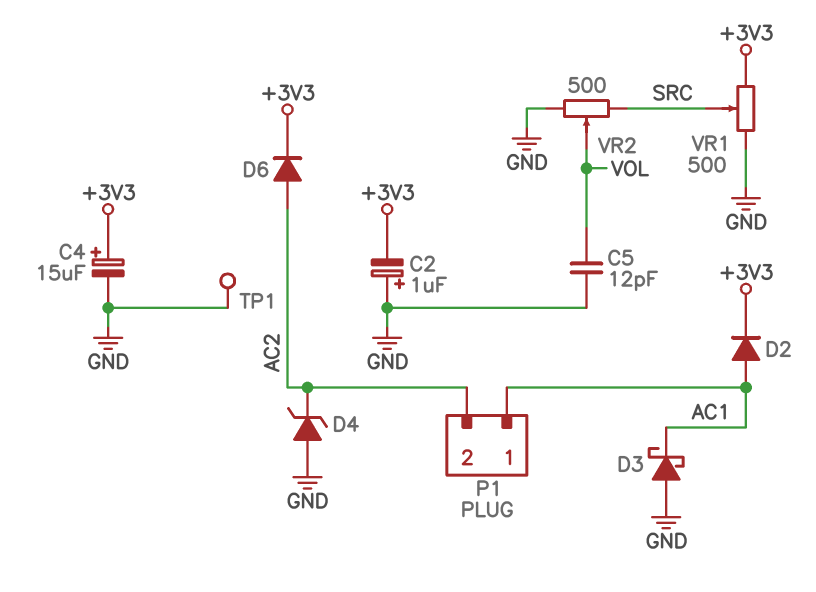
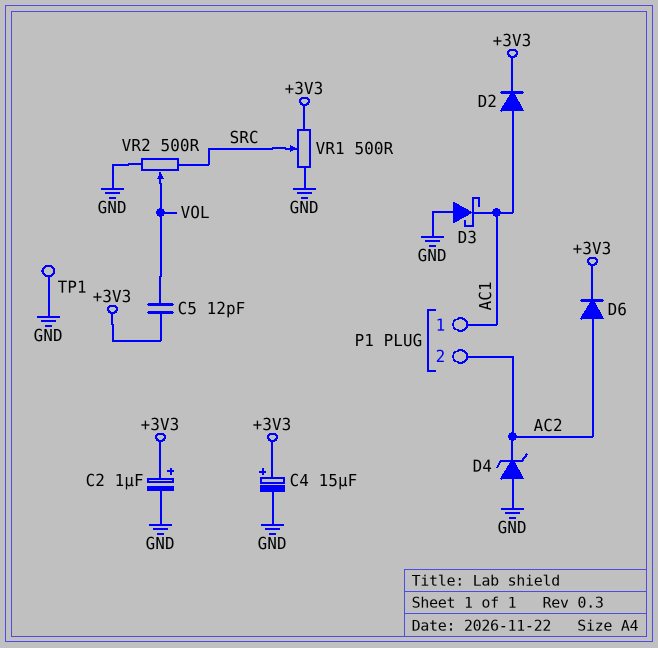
C2: 1uF (plus GND, minus +3V3) -> 1uF (plus +3V3, minus GND)
C5: 12pF (GND, VOL) -> 12pF (+3V3, VOL)

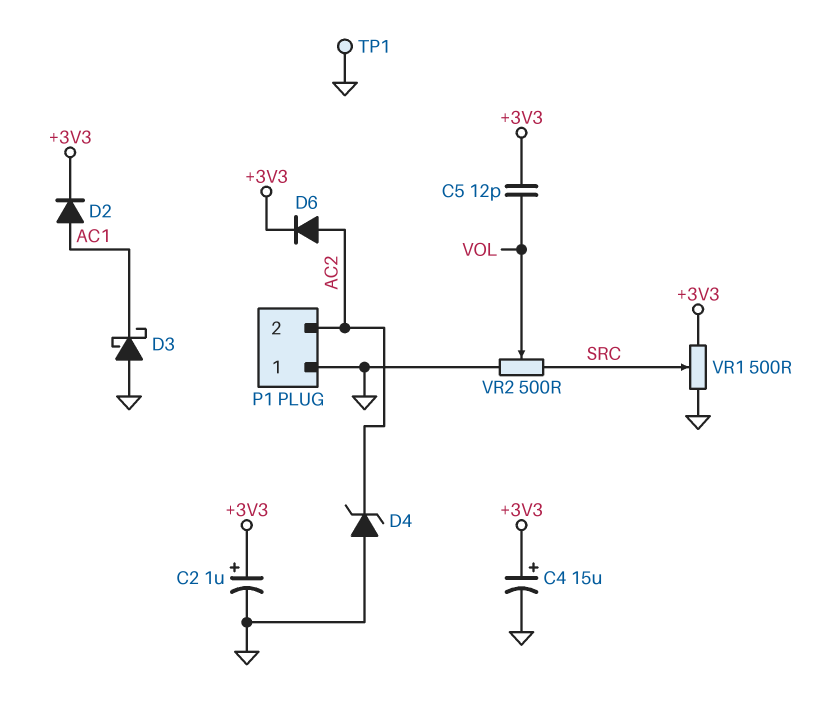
P1 pin 1: AC1 -> GND

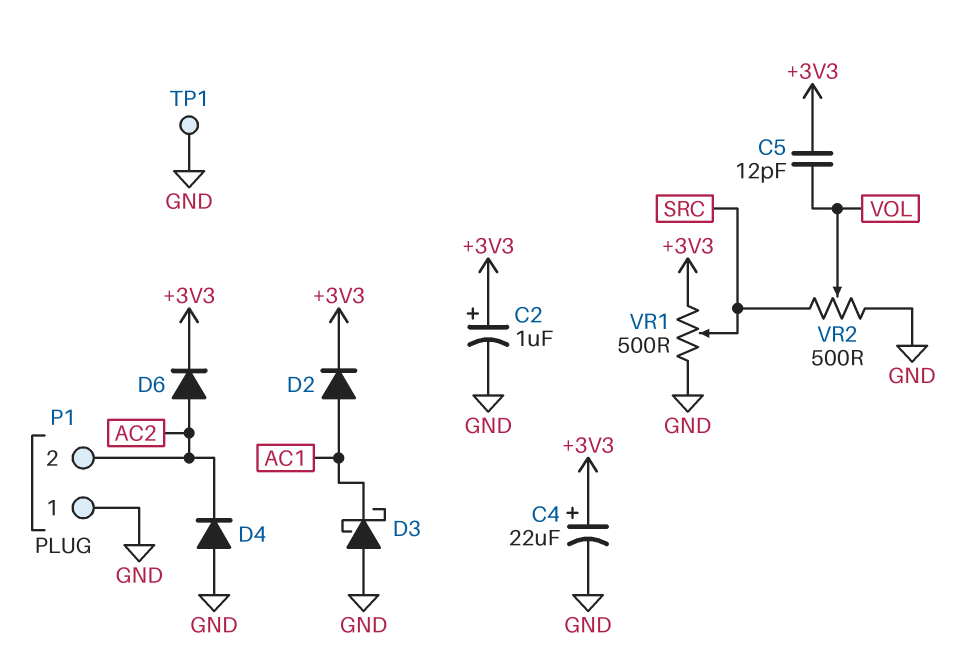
C4: 15uF (plus +3V3, minus GND) -> 22uF (plus +3V3, minus GND)
D4: zener (A GND, K AC2) -> diode (A GND, K AC2)

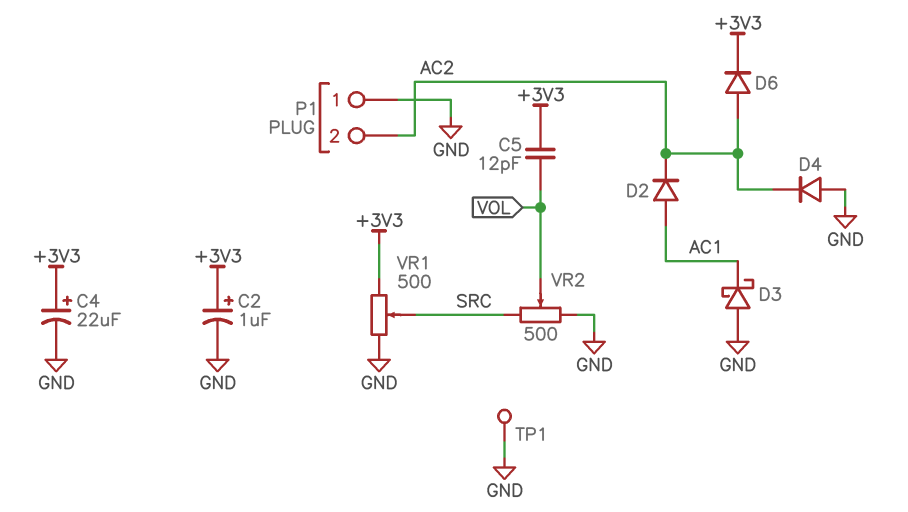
D2: diode (A AC1, K +3V3) -> diode (A AC1, K AC2)

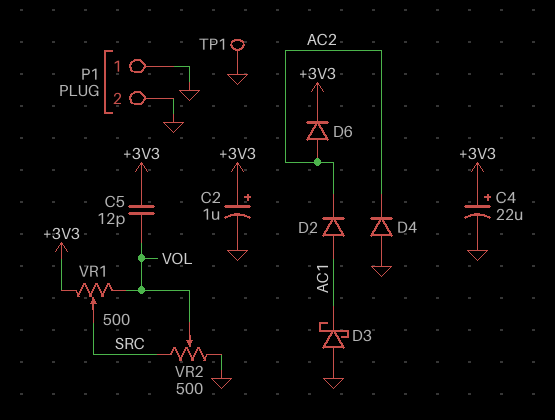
P1 pin 2: AC2 -> GND
VR1: 500 (+3V3, GND, wiper SRC) -> 500 (+3V3, VOL, wiper SRC)

